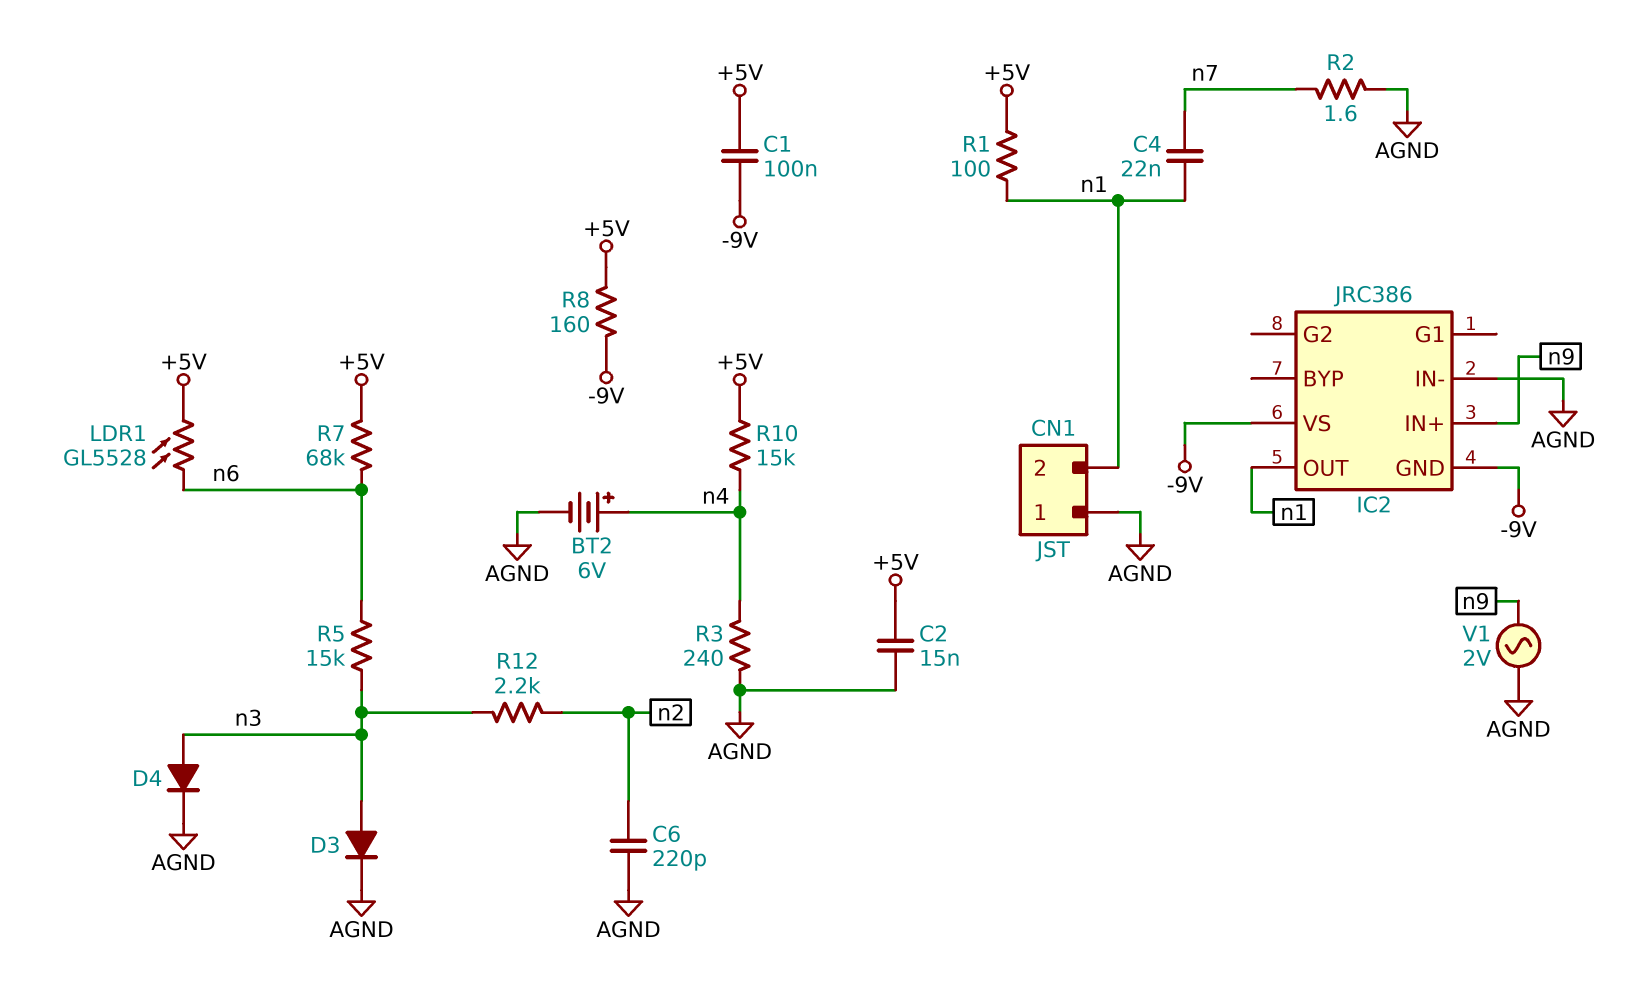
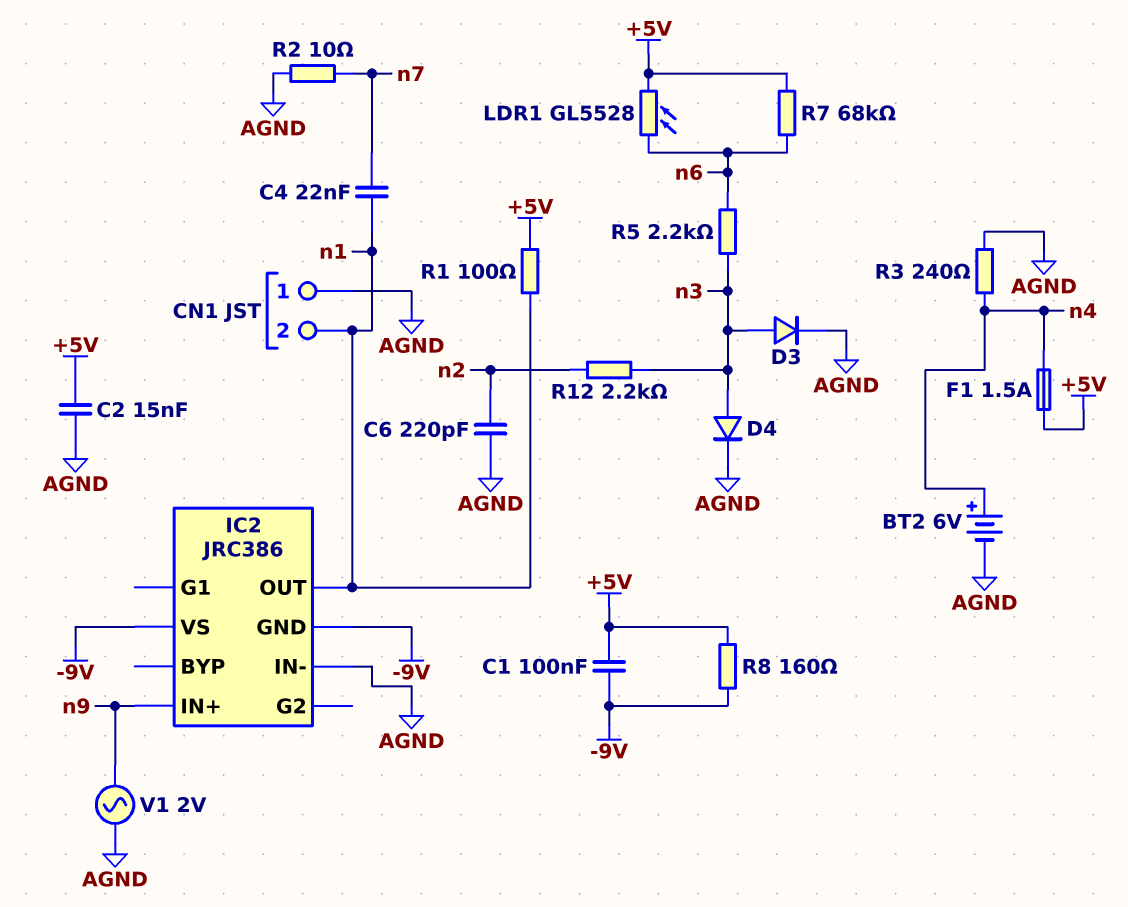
F1: none -> 1.5A (+5V, n4)
R2: 1.6 (AGND, n7) -> 10 (AGND, n7)
R5: 15k (n3, n6) -> 2.2k (n3, n6)
R10: 15k (+5V, n4) -> none

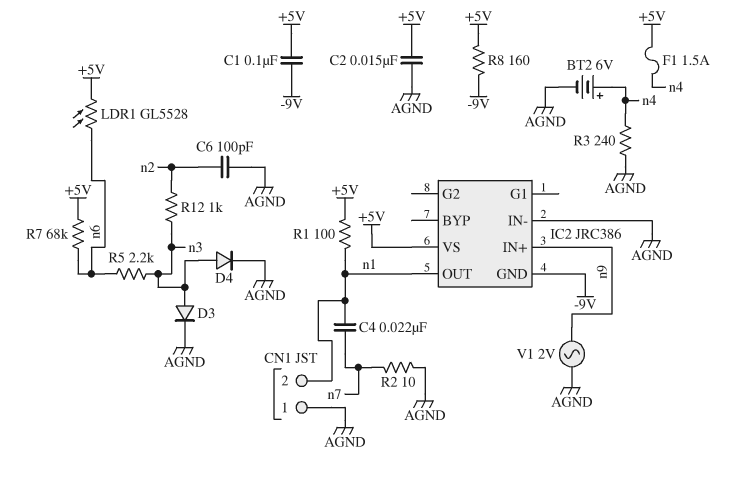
C6: 220pF (AGND, n2) -> 100pF (AGND, n2)
IC2 pin VS: -9V -> +5V
R12: 2.2k (n2, n3) -> 1k (n2, n3)

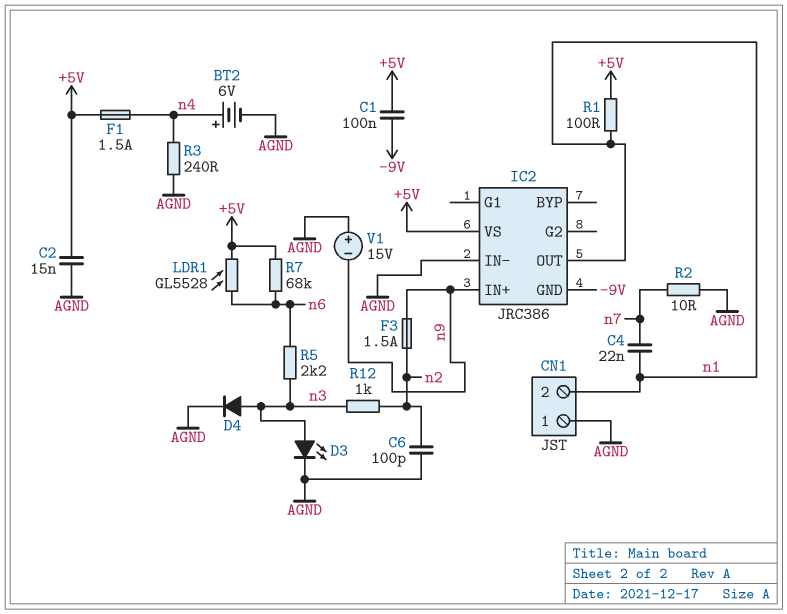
D3: diode (A n3, K AGND) -> LED (A n3, K AGND)
F3: none -> 1.5A (n2, n9)
R8: 160 (+5V, -9V) -> none
V1: AC 2V (AGND, n9) -> 15V (plus AGND, minus n9)

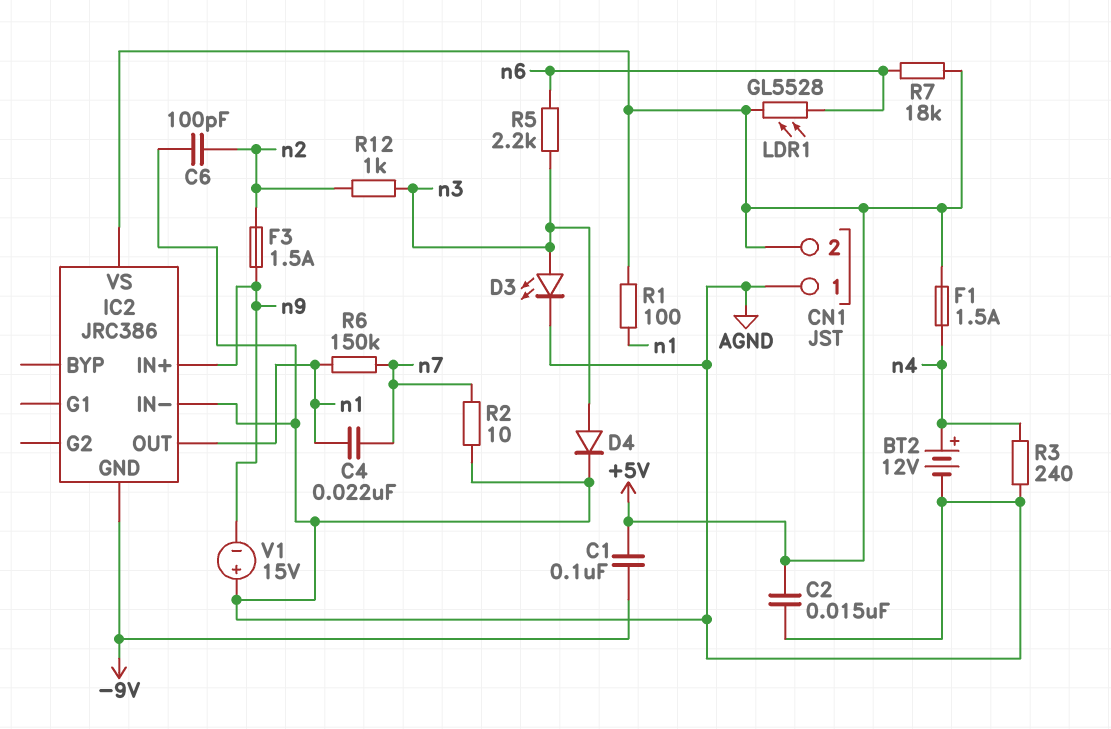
BT2: 6V (plus n4, minus AGND) -> 12V (plus n4, minus AGND)
CN1 pin 2: n1 -> +5V
R6: none -> 150k (n1, n7)
R7: 68k (+5V, n6) -> 18k (+5V, n6)

